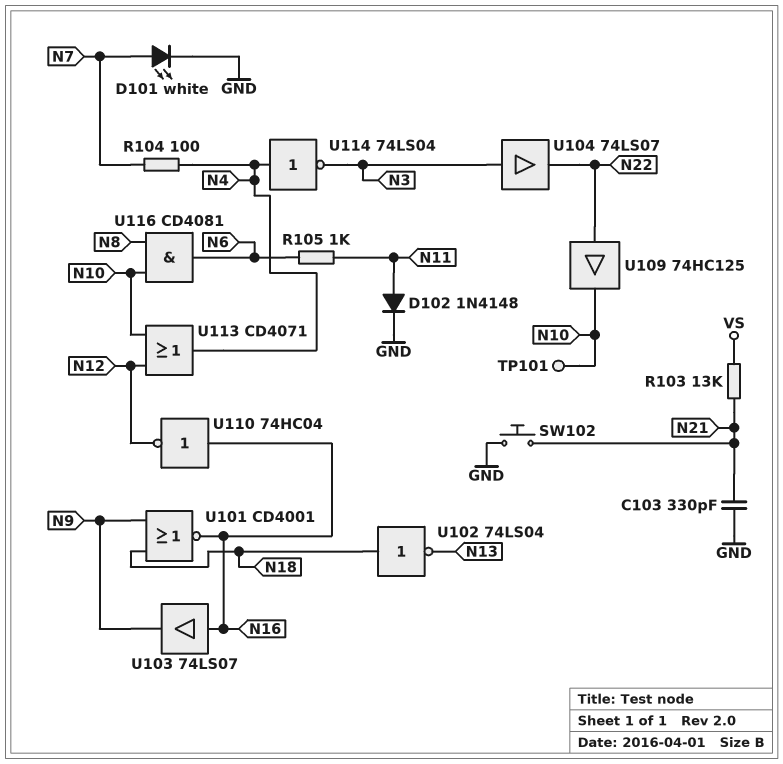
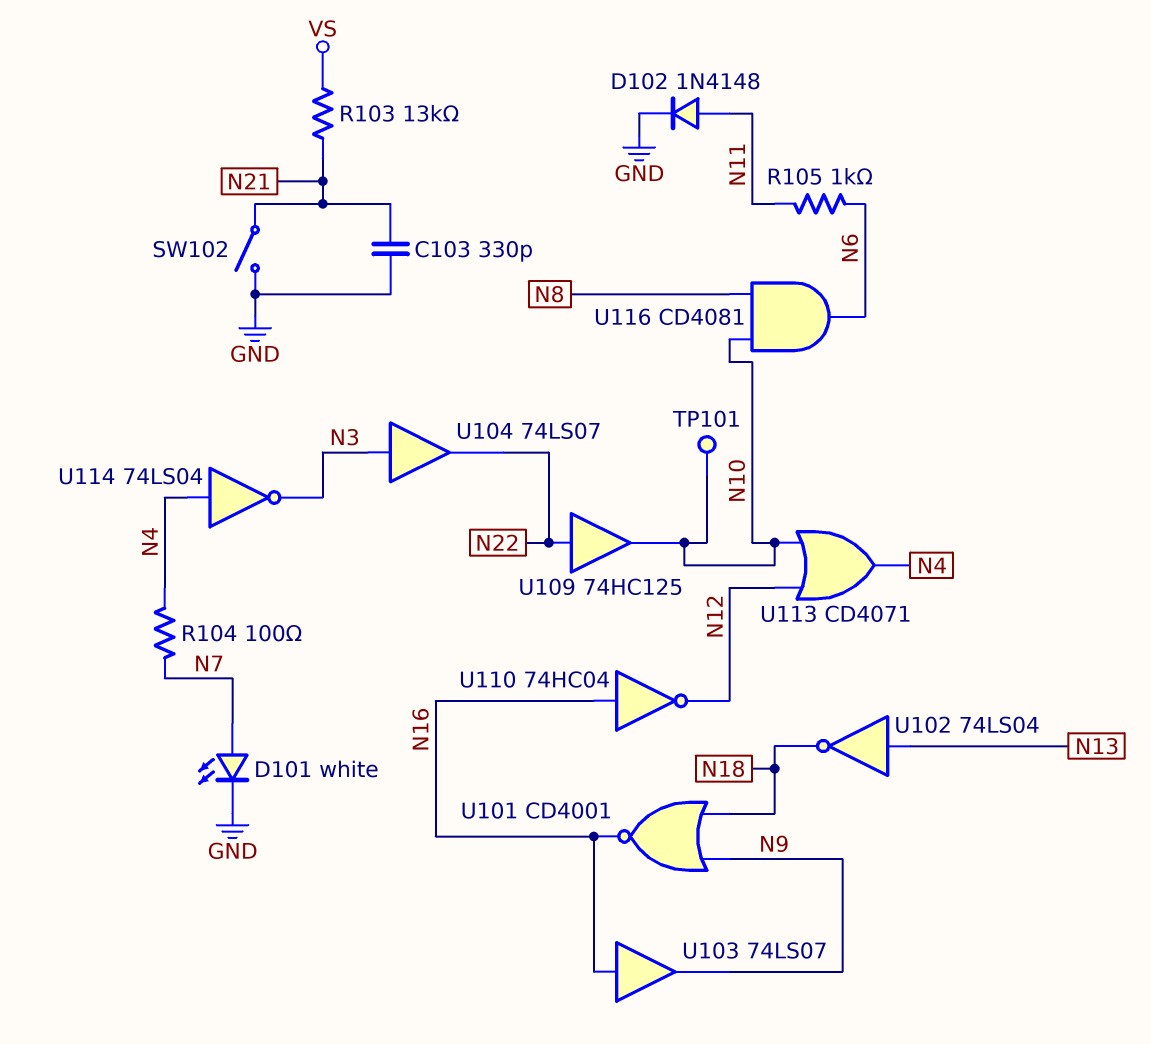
SW102: button (GND, N21) -> switch (GND, N21)
U102: NOT 74LS04 (in N18, out N13) -> NOT 74LS04 (in N13, out N18)

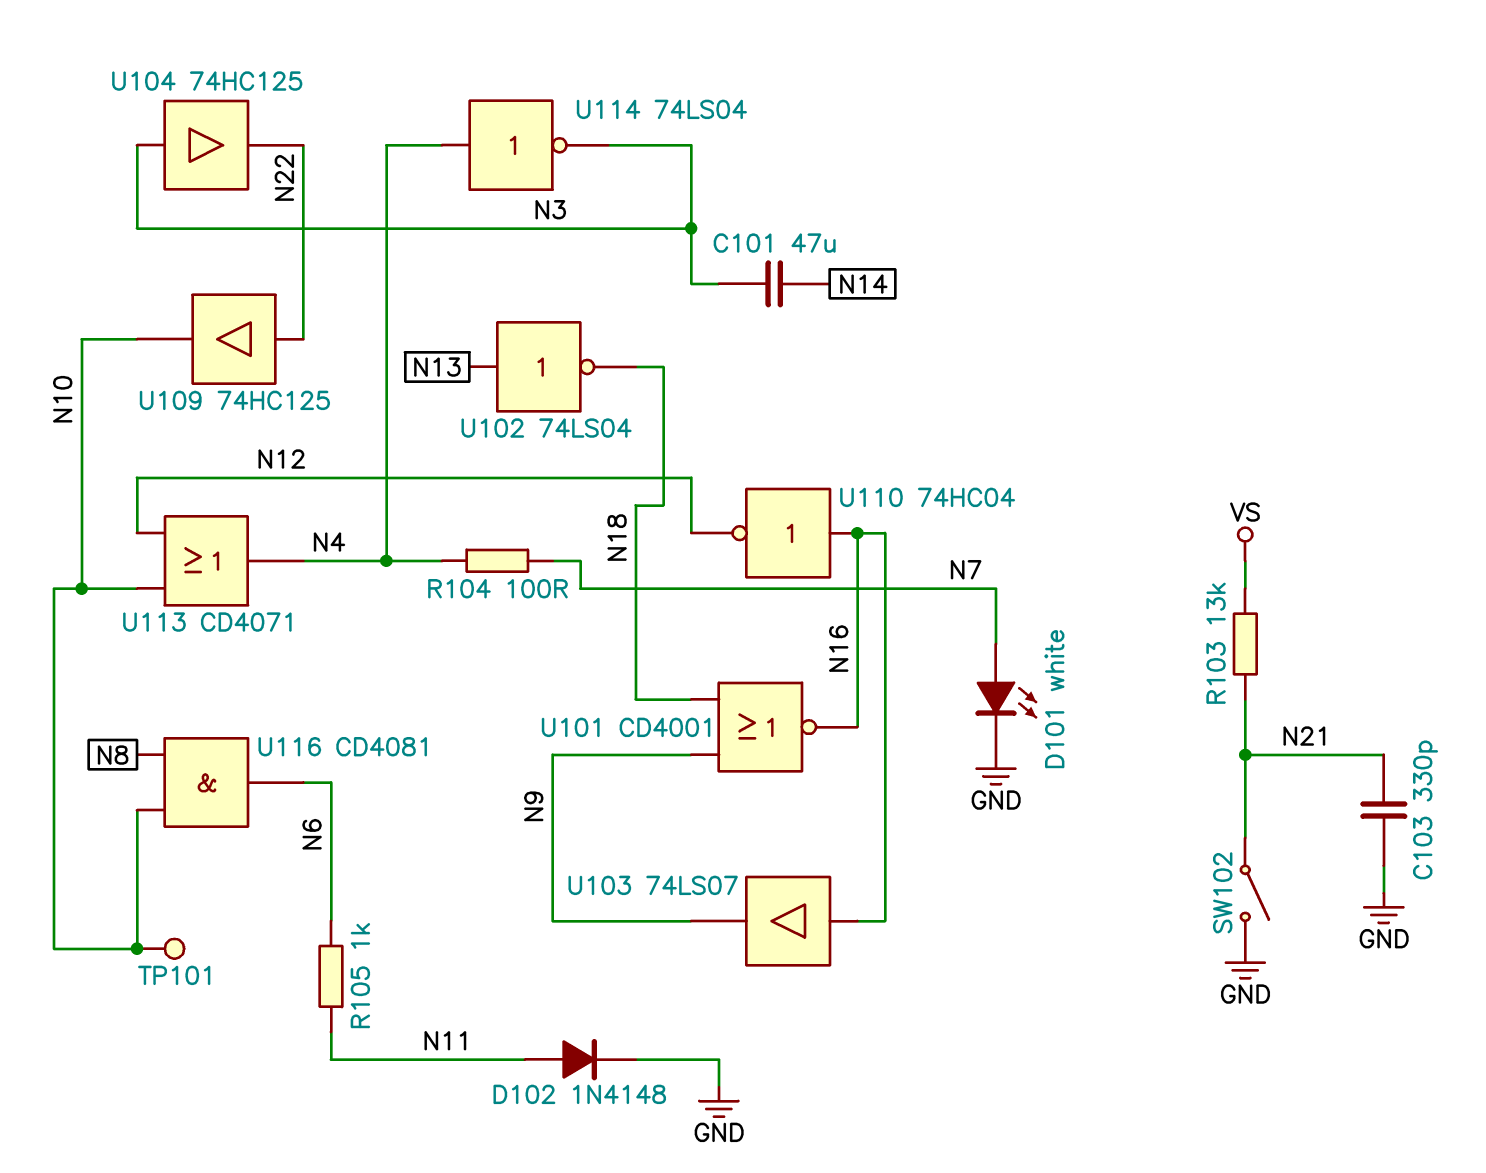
C101: none -> 47uF (N3, N14)
U104: buffer 74LS07 (in N3, out N22) -> buffer 74HC125 (in N3, out N22)

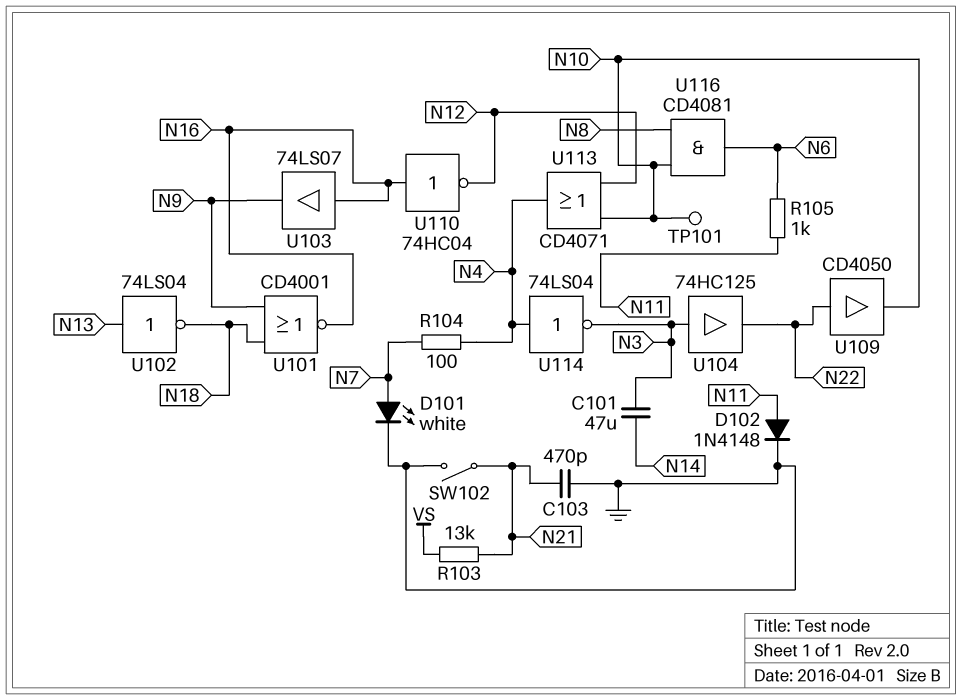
C103: 330pF (GND, N21) -> 470pF (GND, N21)
U109: buffer 74HC125 (in N22, out N10) -> buffer CD4050 (in N22, out N10)

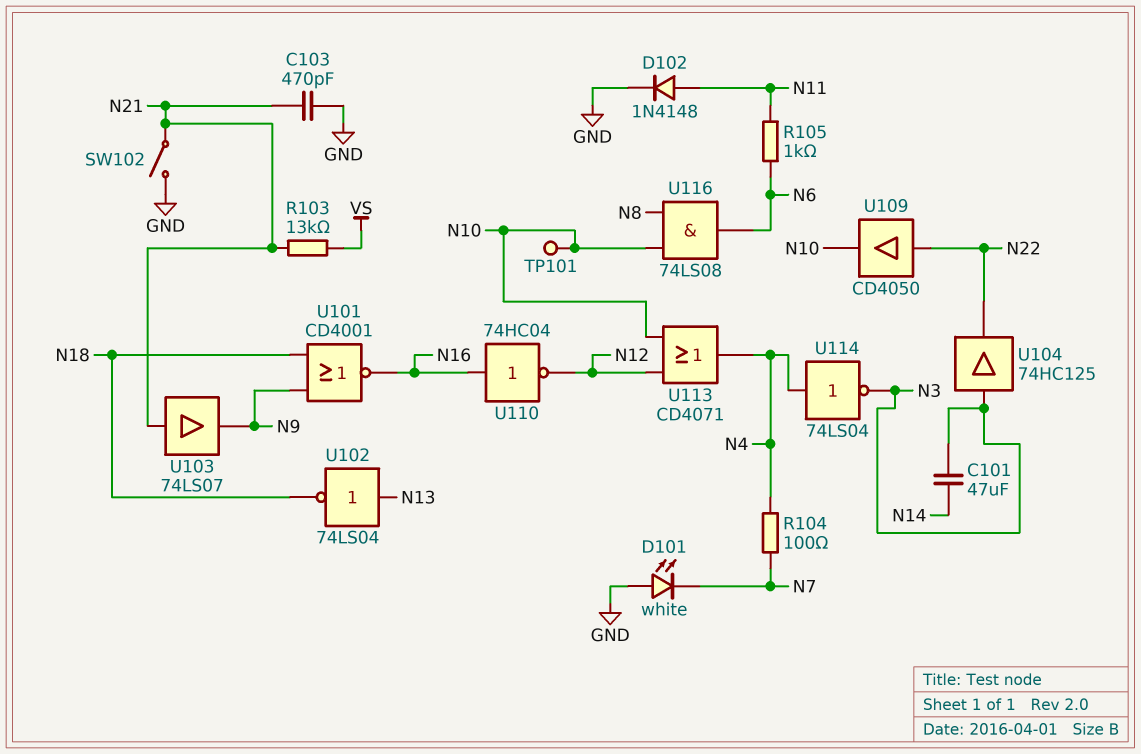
D101: LED white (A N7, K GND) -> LED white (A GND, K N7)
U103: buffer 74LS07 (in N16, out N9) -> buffer 74LS07 (in N21, out N9)
U116: AND CD4081 (in N8, in N10, out N6) -> AND 74LS08 (in N8, in N10, out N6)

